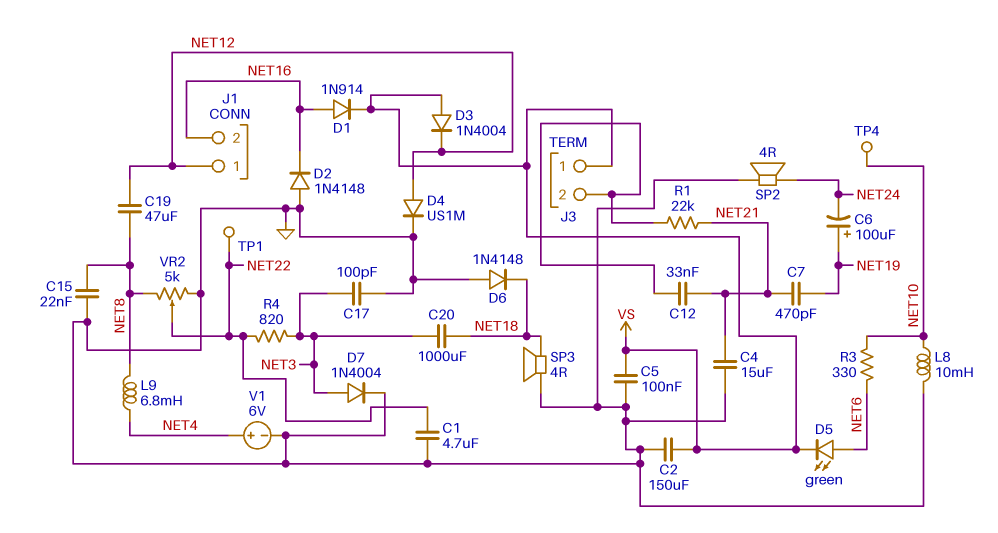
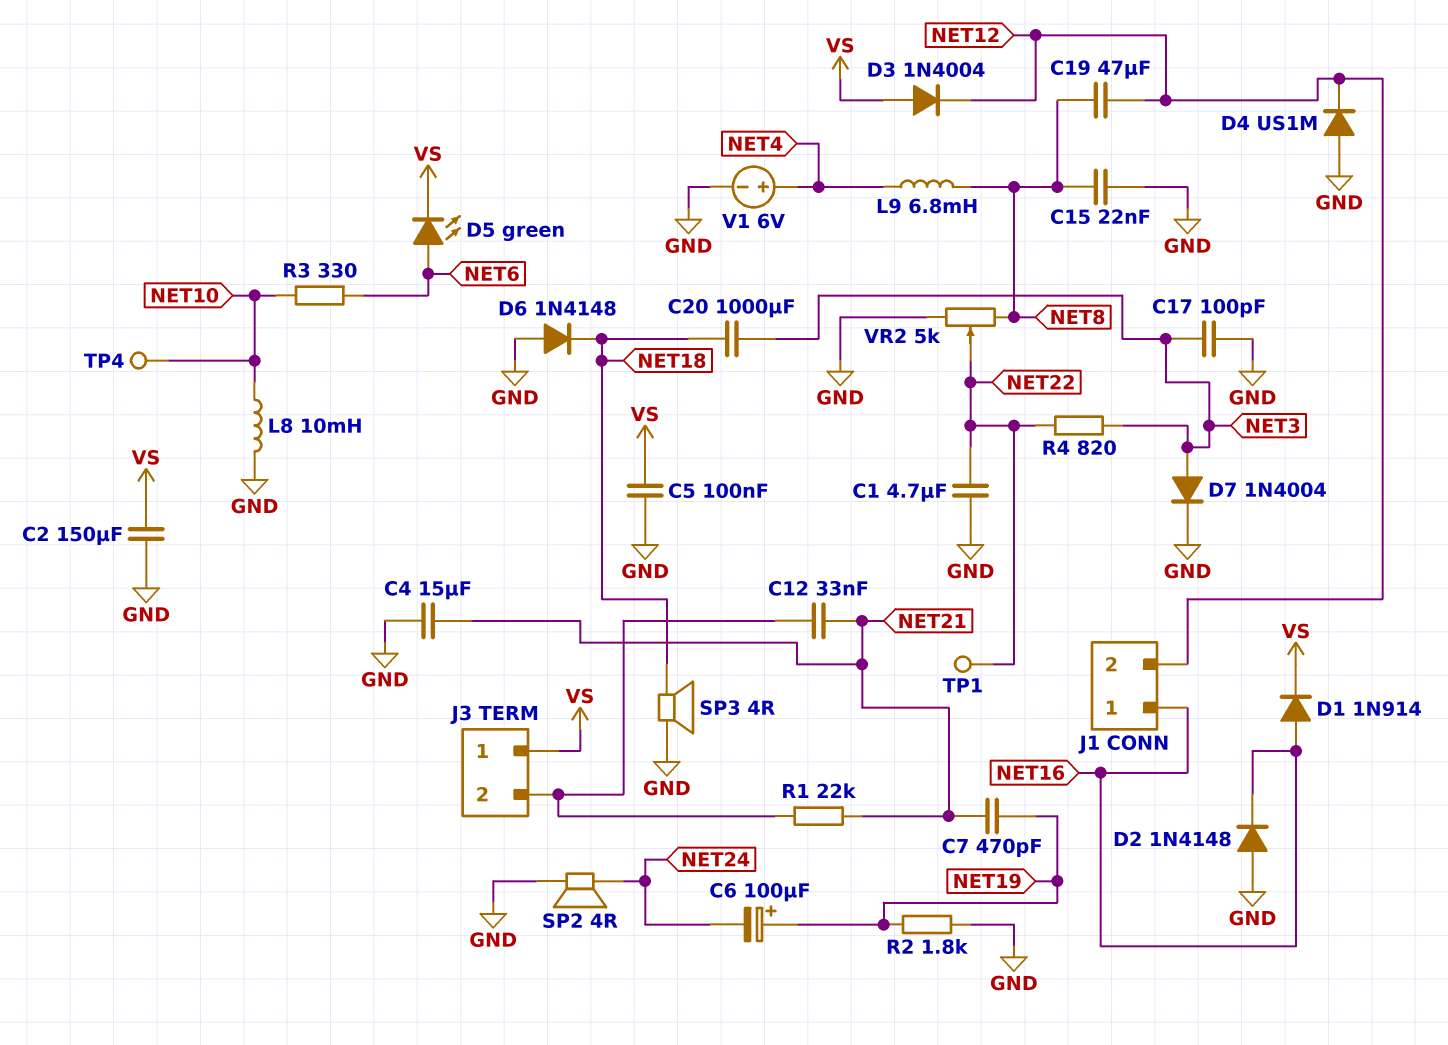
D4: diode US1M (A NET12, K GND) -> diode US1M (A GND, K NET12)
J1 pin 1: NET12 -> NET16
J1 pin 2: NET16 -> NET12
R2: none -> 1.8k (GND, NET19)

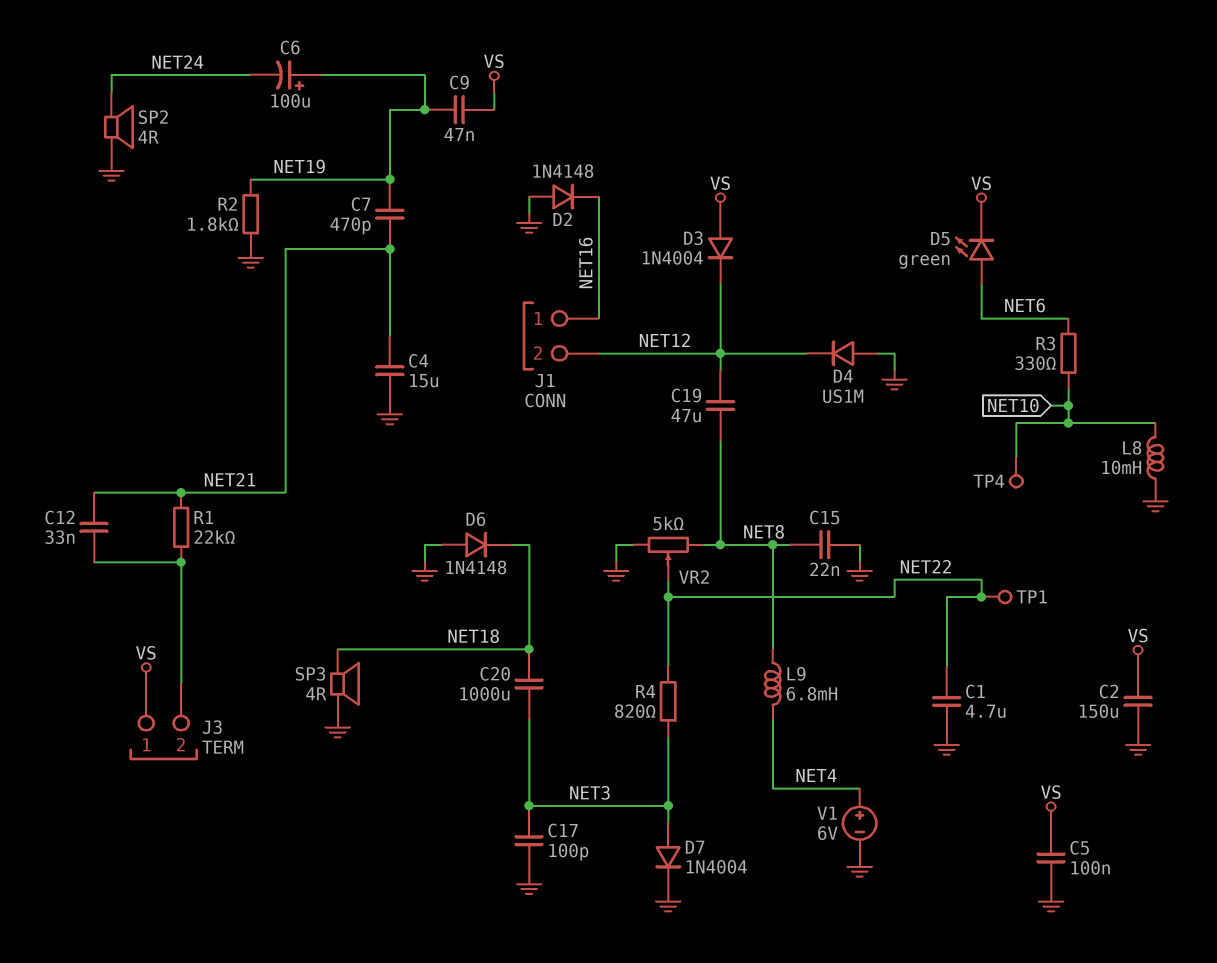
C9: none -> 47nF (NET19, VS)
D1: diode 1N914 (A NET16, K VS) -> none

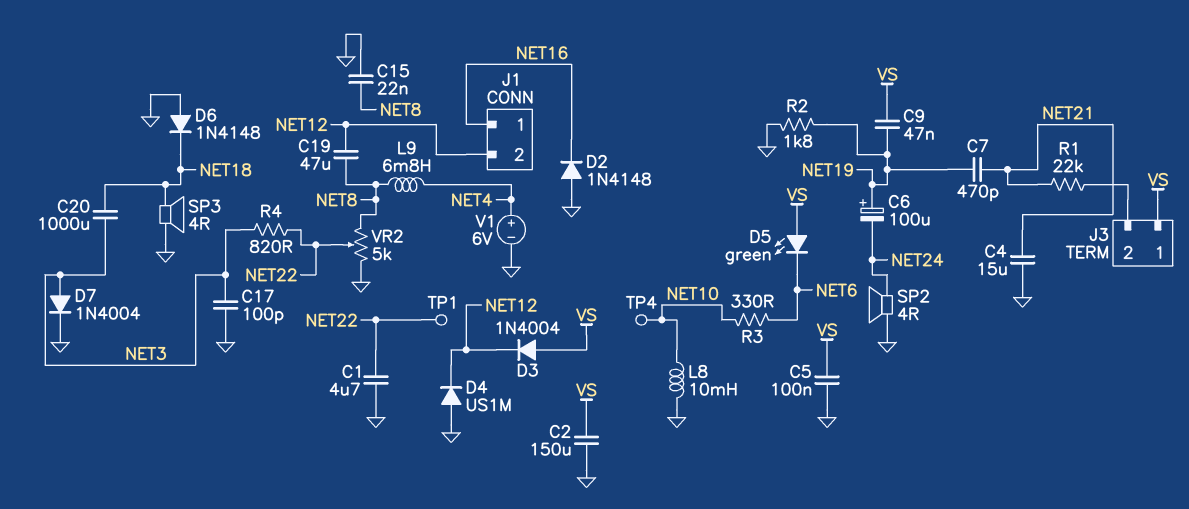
C12: 33nF (J3/2, NET21) -> none
D5: LED green (A NET6, K VS) -> LED green (A VS, K NET6)

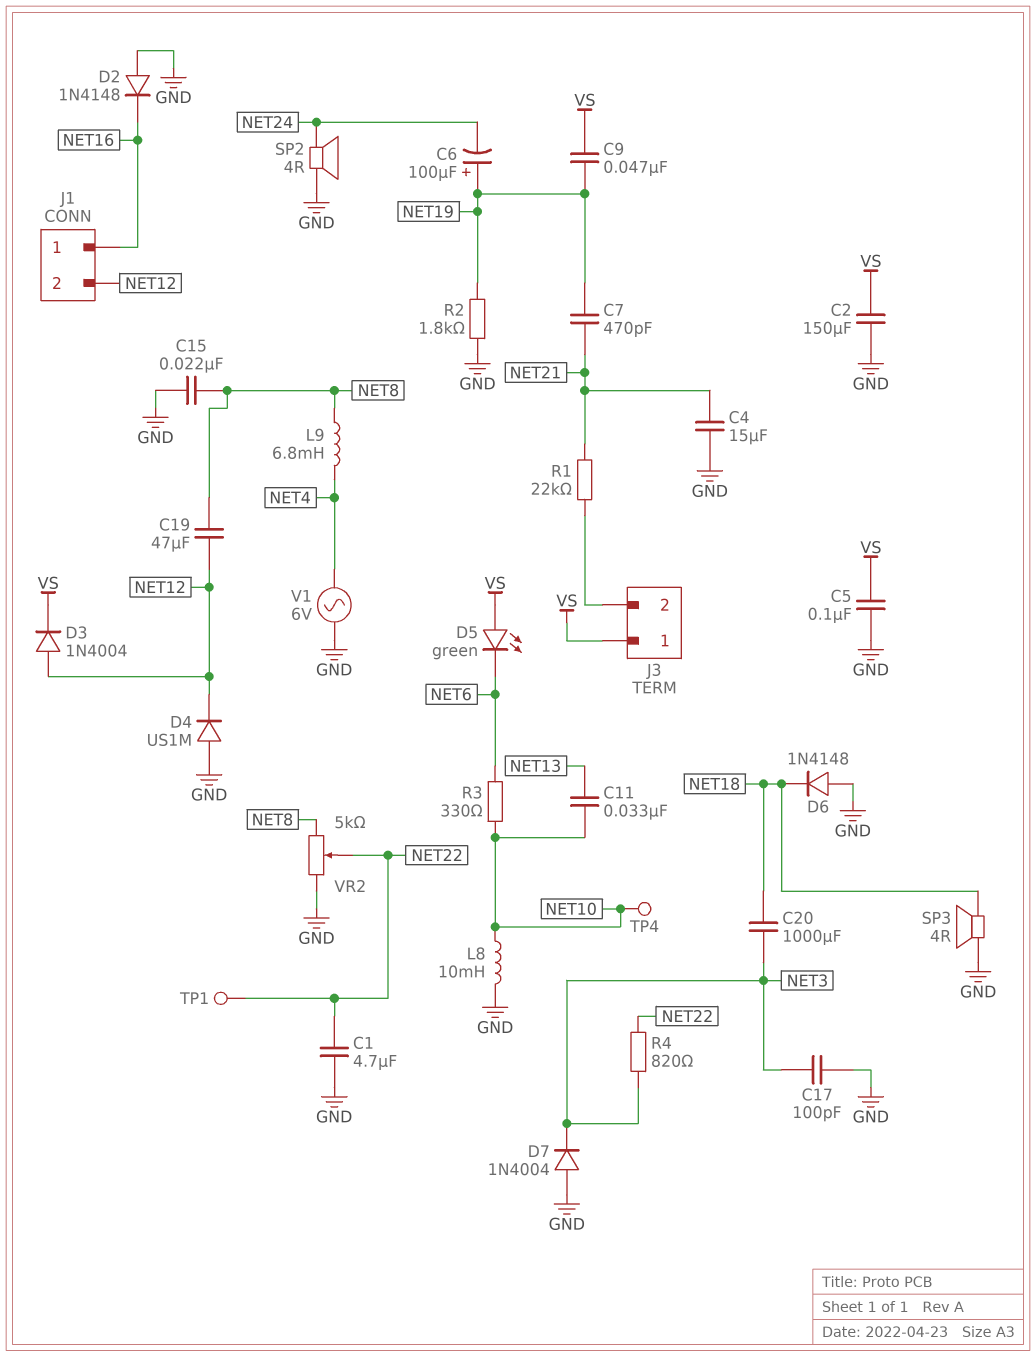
C11: none -> 33nF (NET10, NET13)
D3: diode 1N4004 (A VS, K NET12) -> diode 1N4004 (A NET12, K VS)
D7: diode 1N4004 (A NET3, K GND) -> diode 1N4004 (A GND, K NET3)
V1: 6V (plus NET4, minus GND) -> AC 6V (GND, NET4)

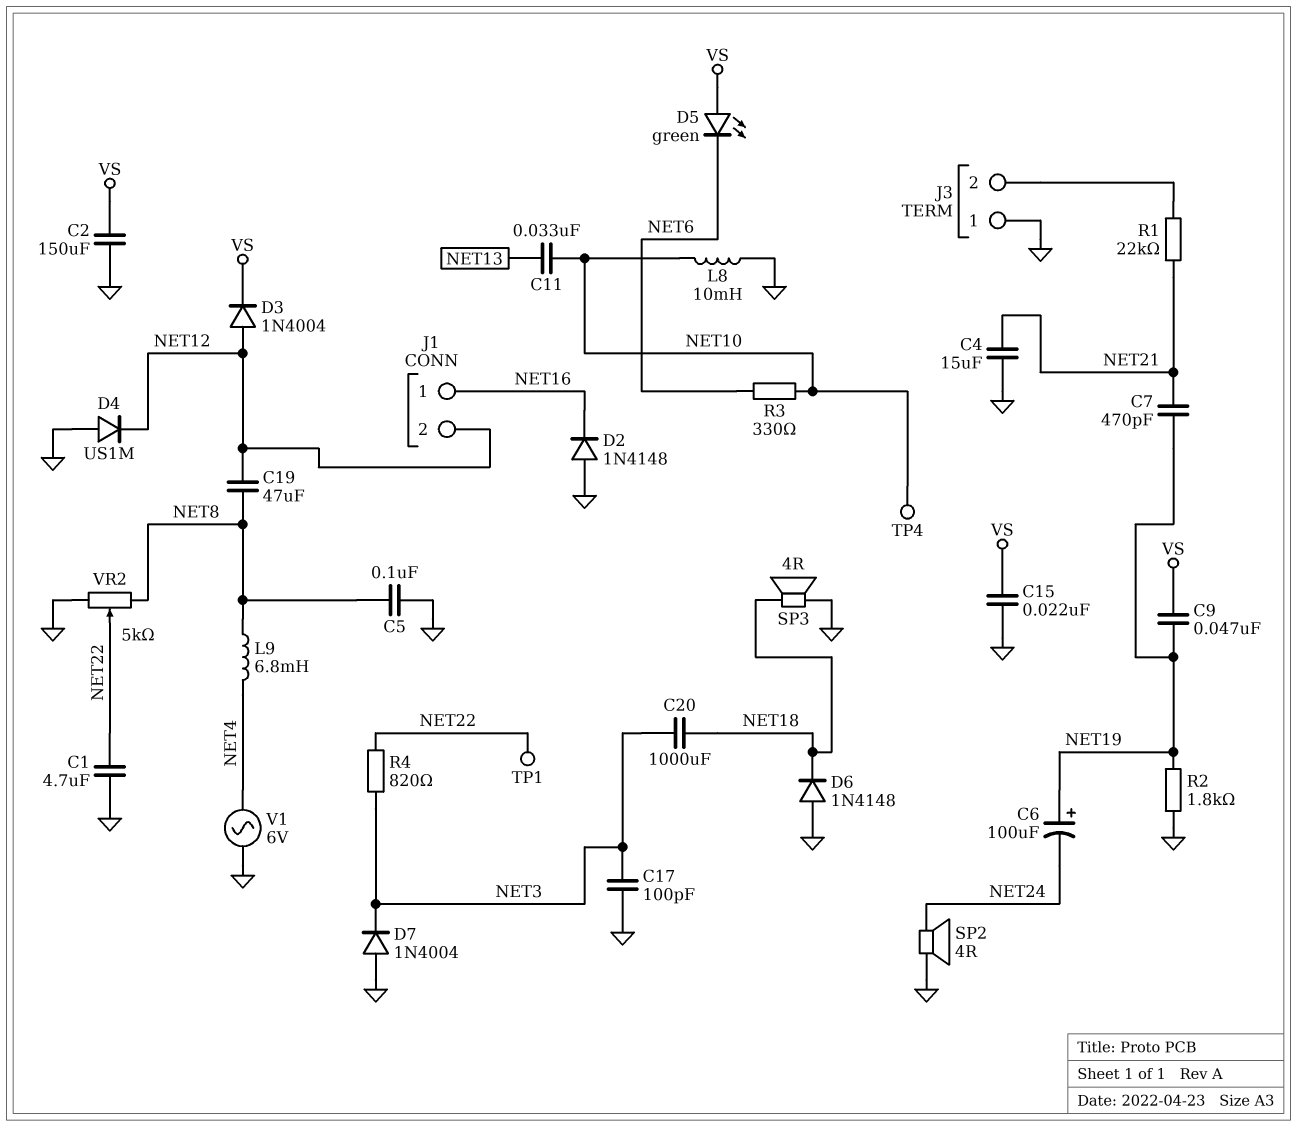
C5: 100nF (GND, VS) -> 100nF (GND, NET8)
C15: 22nF (GND, NET8) -> 22nF (GND, VS)
J3 pin 1: VS -> GND

